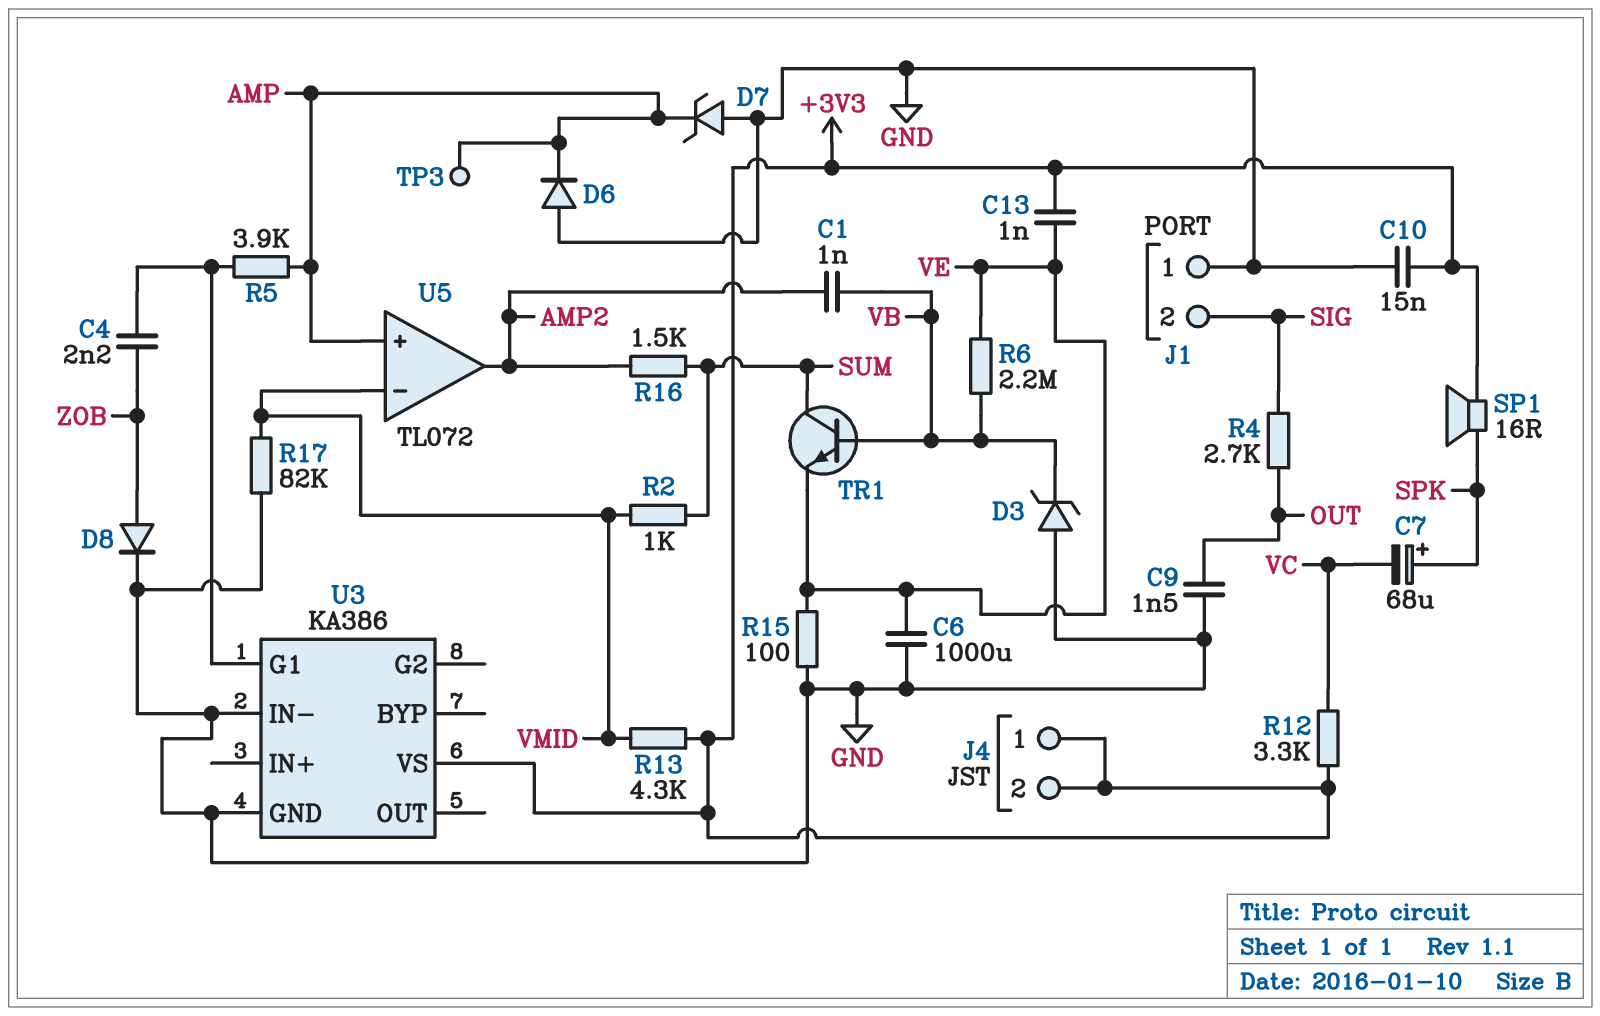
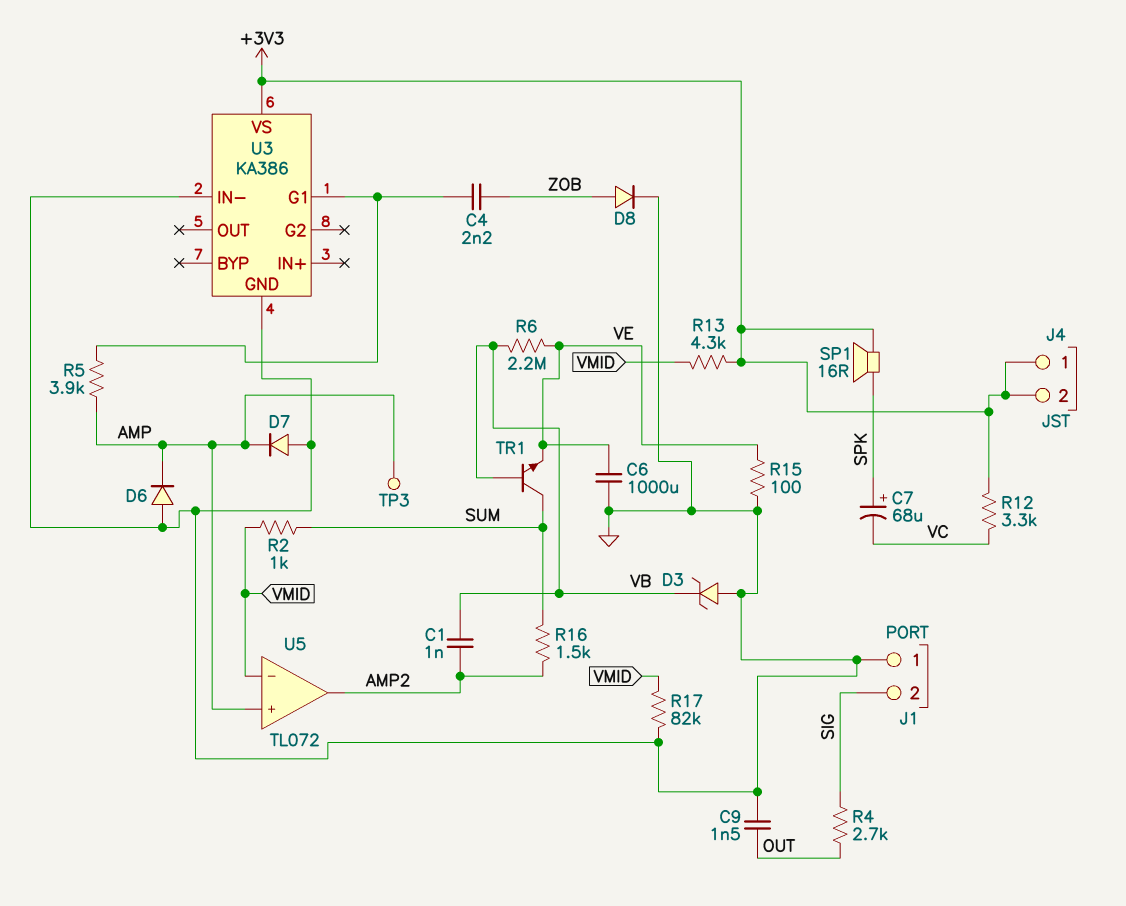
C10: 15nF (+3V3, GND) -> none
C13: 1nF (+3V3, VE) -> none
D7: zener (A GND, K AMP) -> diode (A GND, K AMP)

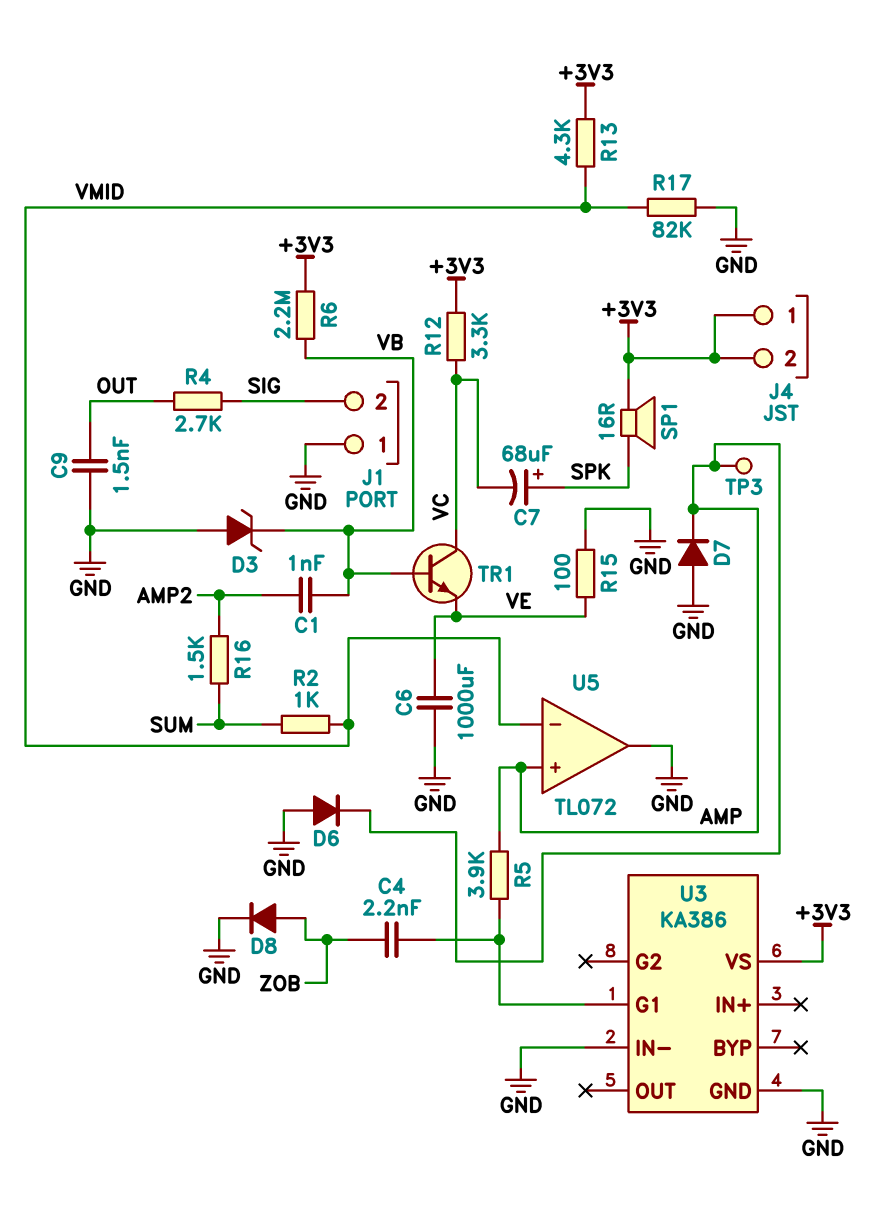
R6: 2.2M (VB, VE) -> 2.2M (+3V3, VB)
TR1: NPN (B VB, C SUM, E VE) -> NPN (B VB, C VC, E VE)
U5 pin out: AMP2 -> GND

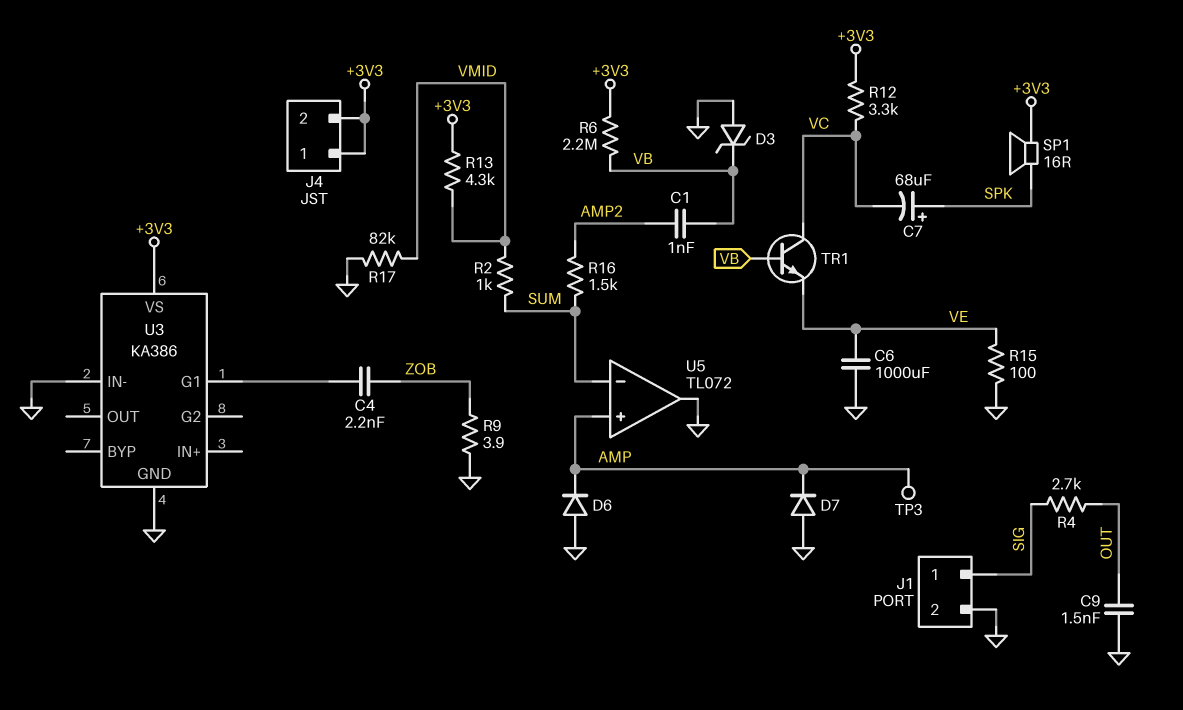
D8: diode (A ZOB, K GND) -> none
J1 pin 1: GND -> SIG
J1 pin 2: SIG -> GND
R5: 3.9k (AMP, U3/G1) -> none
R9: none -> 3.9 (GND, ZOB)
U5 pin in-: VMID -> SUM

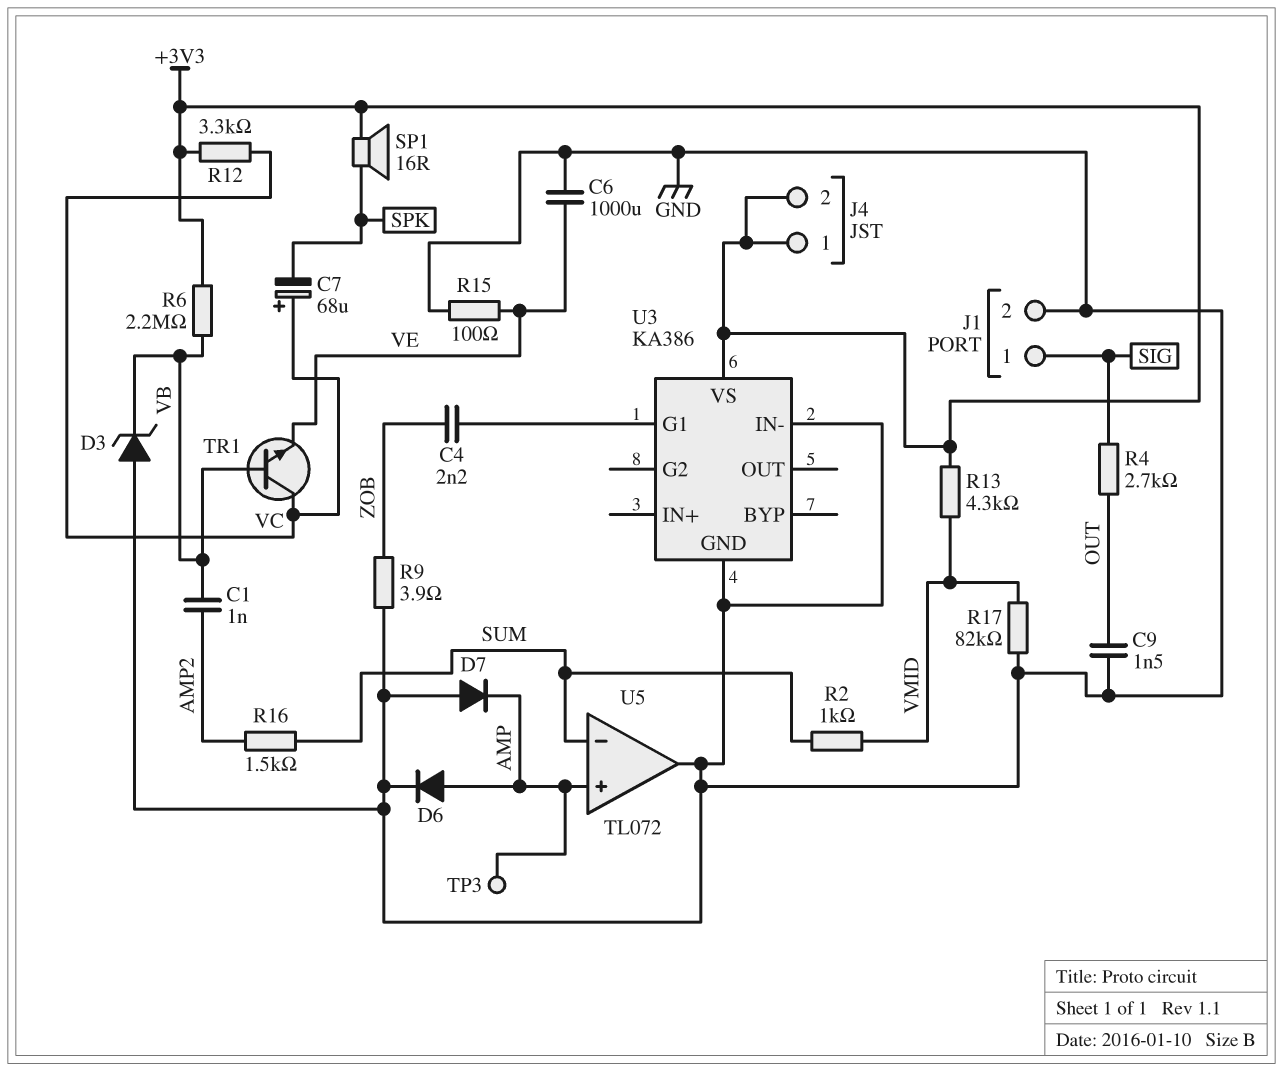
C7: 68uF (plus SPK, minus VC) -> 68uF (plus VC, minus SPK)
D6: diode (A GND, K AMP) -> diode (A AMP, K GND)

